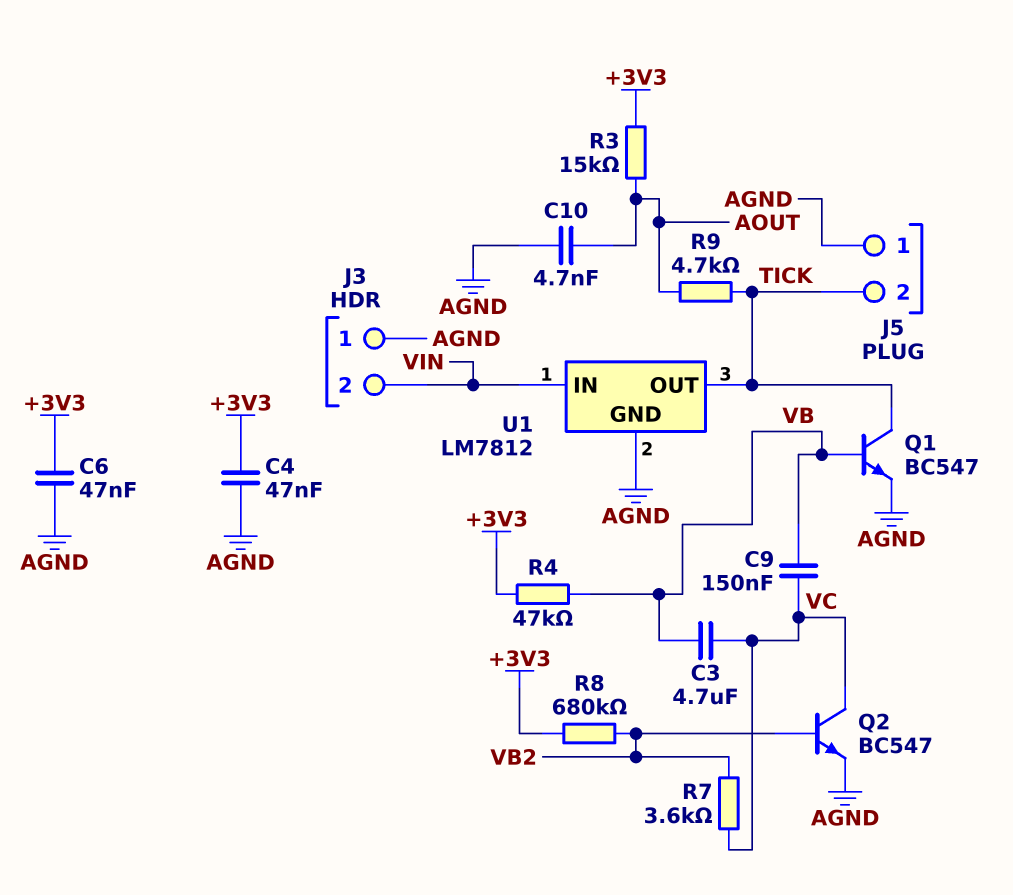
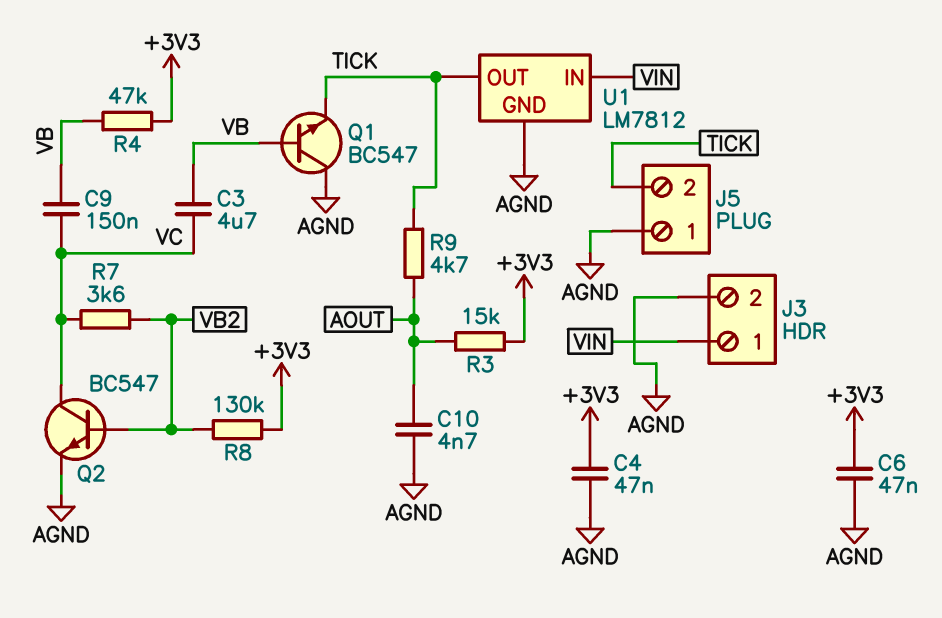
J3 pin 1: AGND -> VIN
J3 pin 2: VIN -> AGND
Q1: NPN BC547 (B VB, C TICK, E AGND) -> NPN BC547 (B VB, C AGND, E TICK)
R8: 680k (+3V3, VB2) -> 130k (+3V3, VB2)

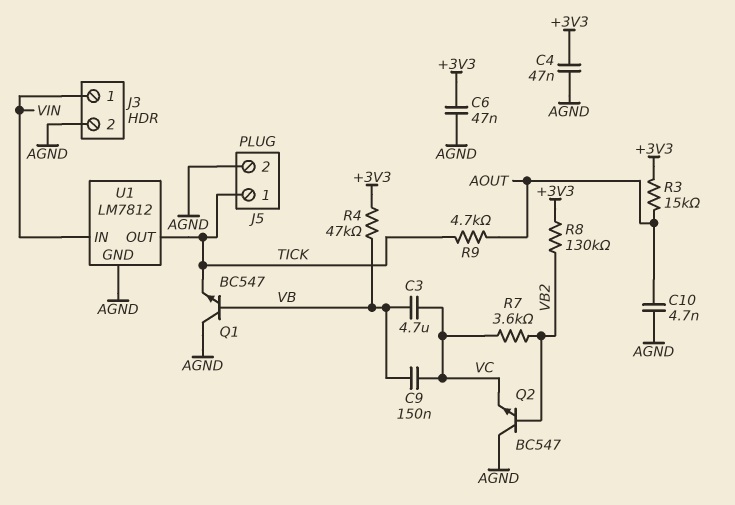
J5 pin 1: AGND -> TICK
J5 pin 2: TICK -> AGND
Q2: NPN BC547 (B VB2, C VC, E AGND) -> NPN BC547 (B VB2, C AGND, E VC)

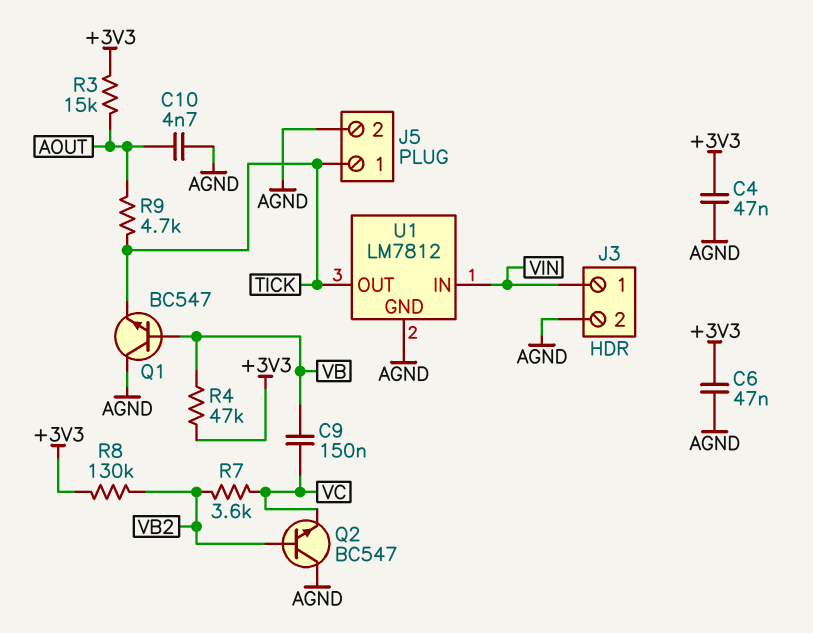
C3: 4.7uF (VB, VC) -> none

